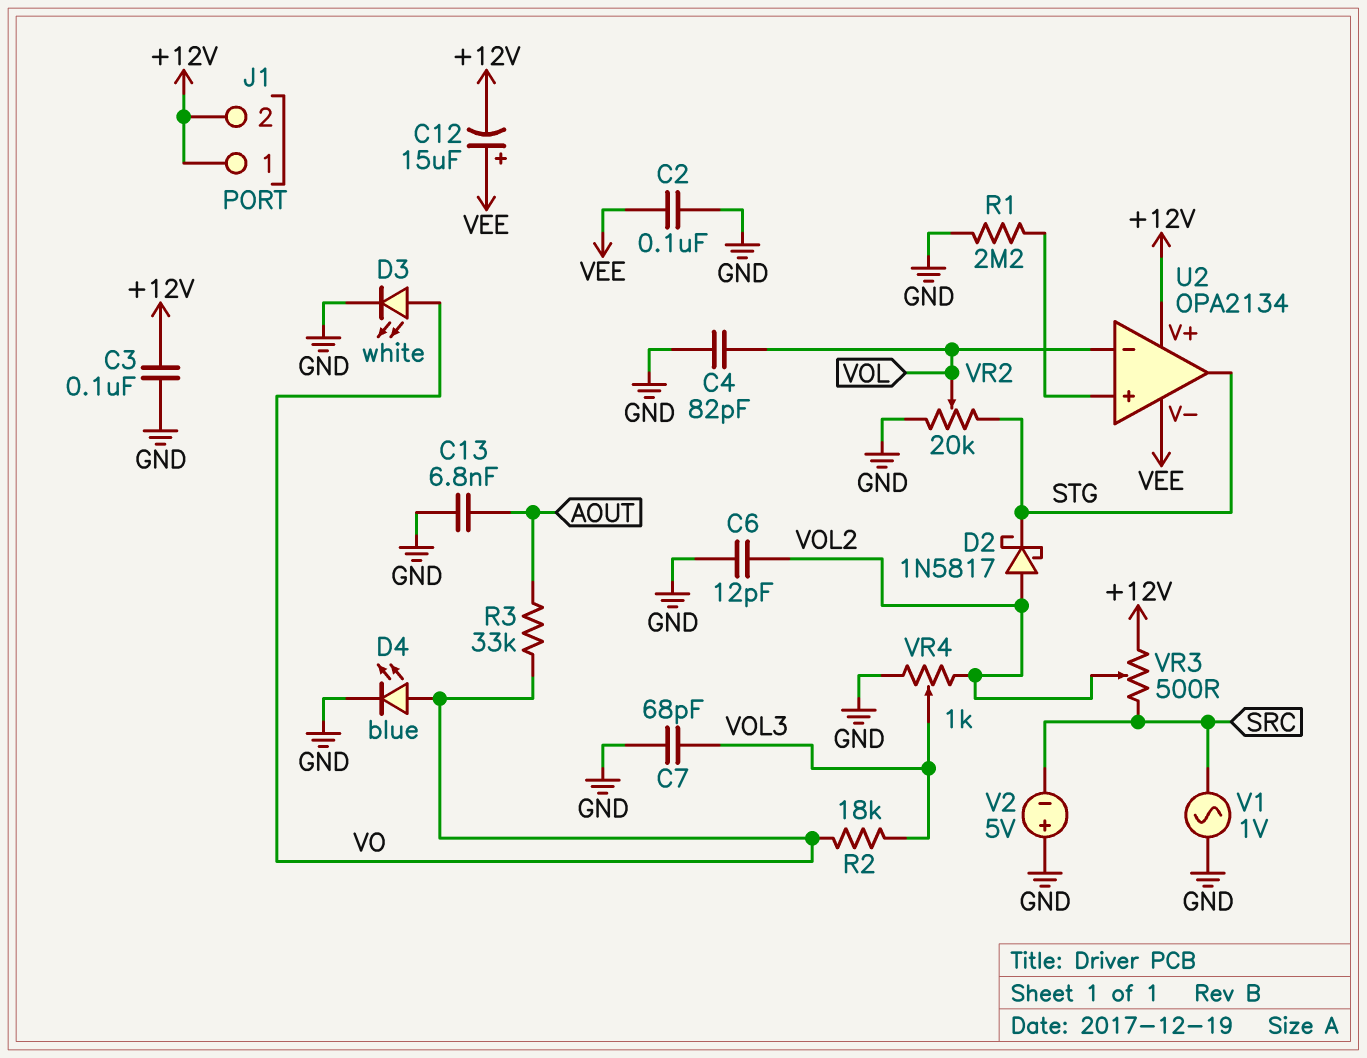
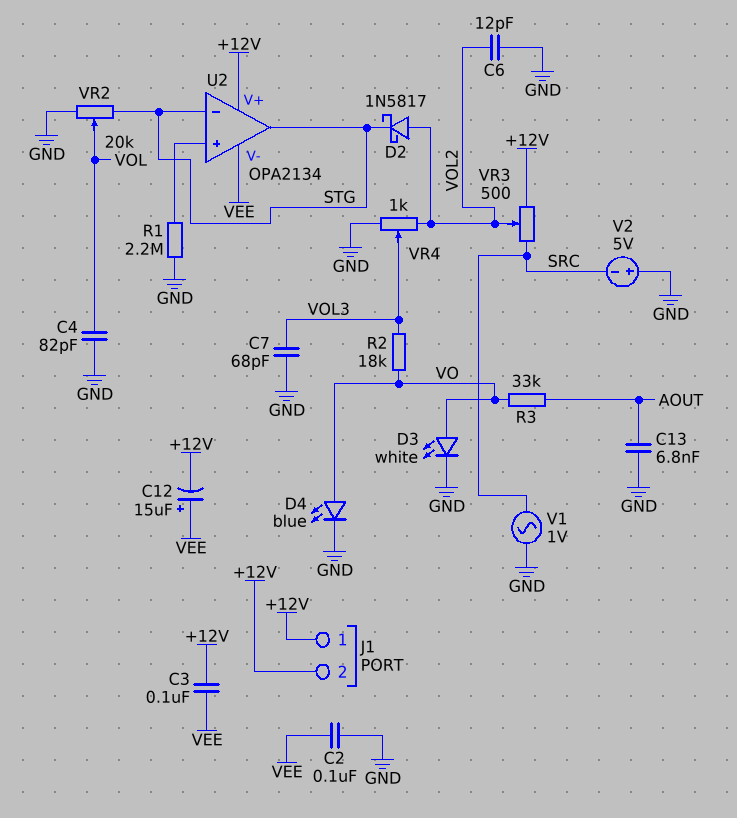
C3: 100nF (+12V, GND) -> 100nF (+12V, VEE)
U2 pin in-: VOL -> STG

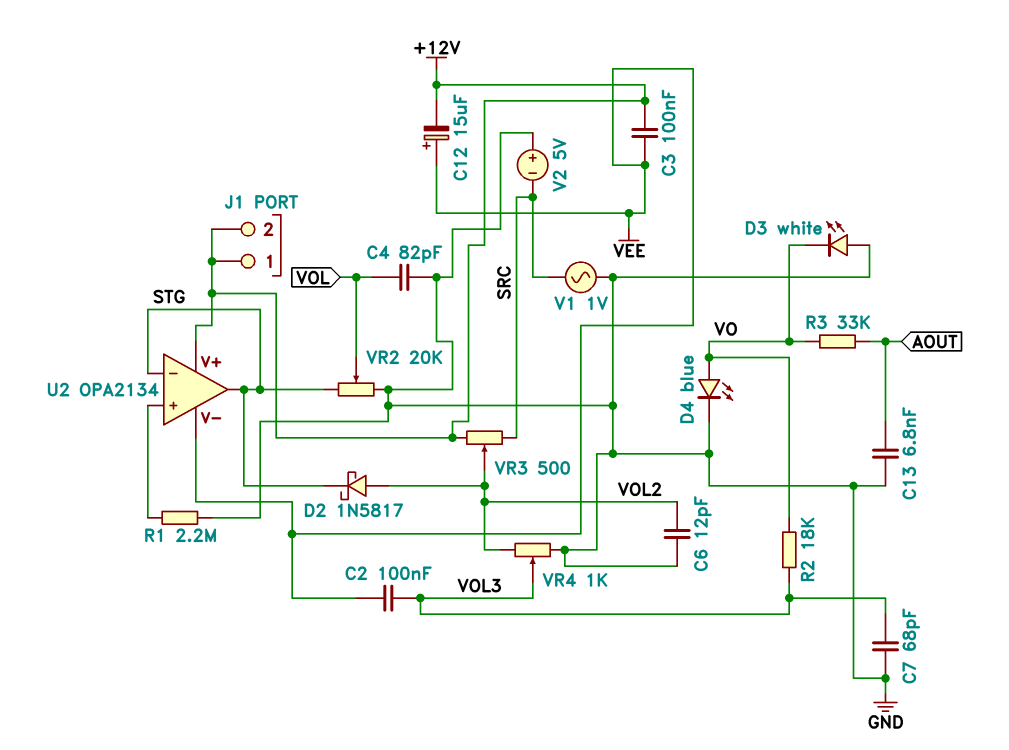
C2: 100nF (GND, VEE) -> 100nF (VEE, VOL3)
D3: LED white (A VO, K GND) -> LED white (A GND, K VO)

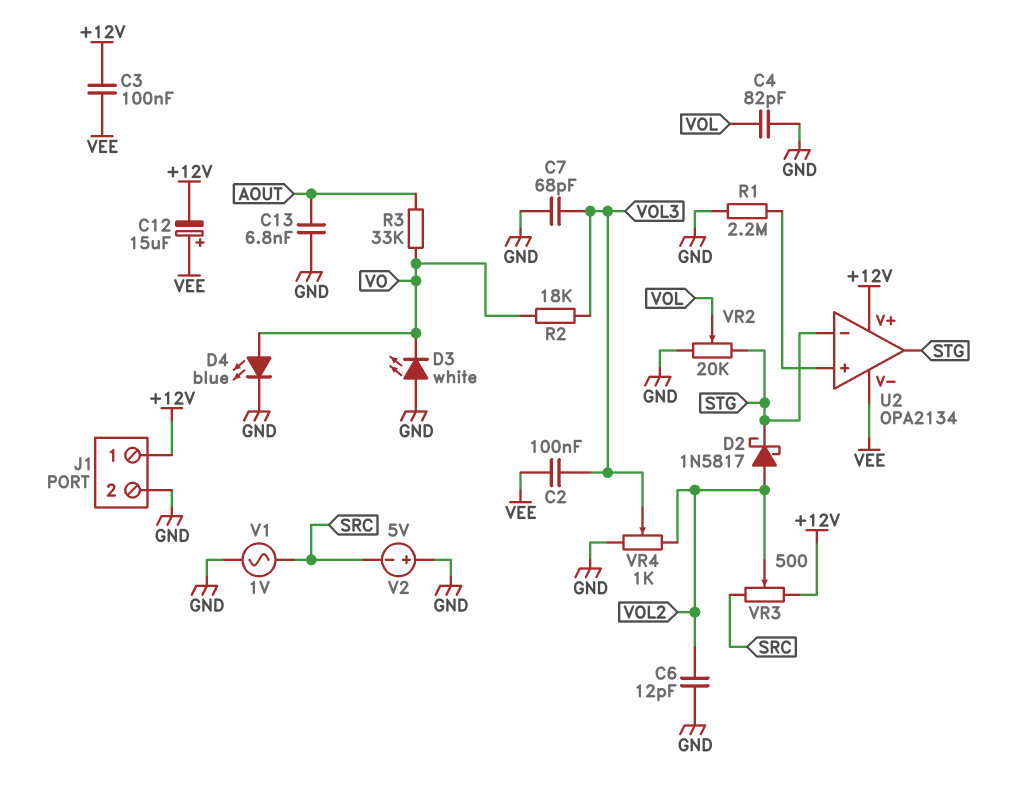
J1 pin 2: +12V -> GND

